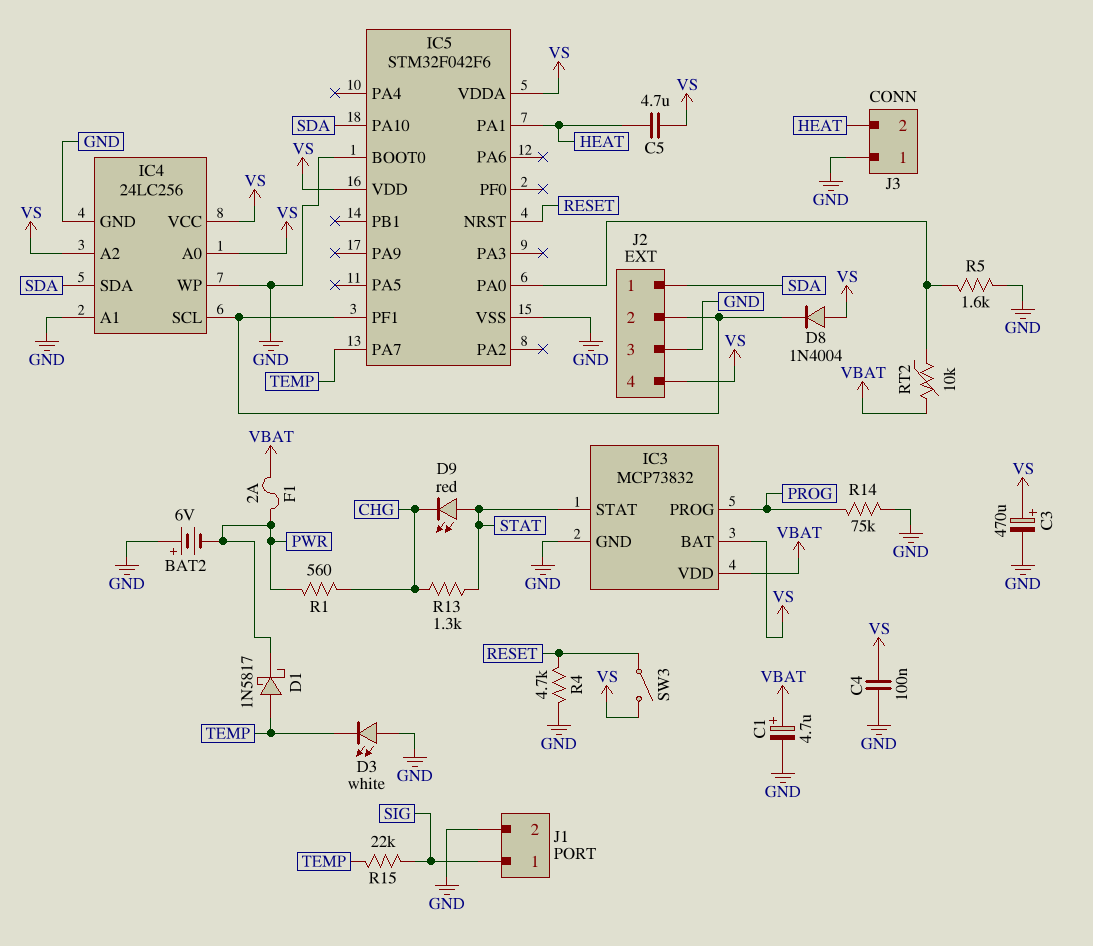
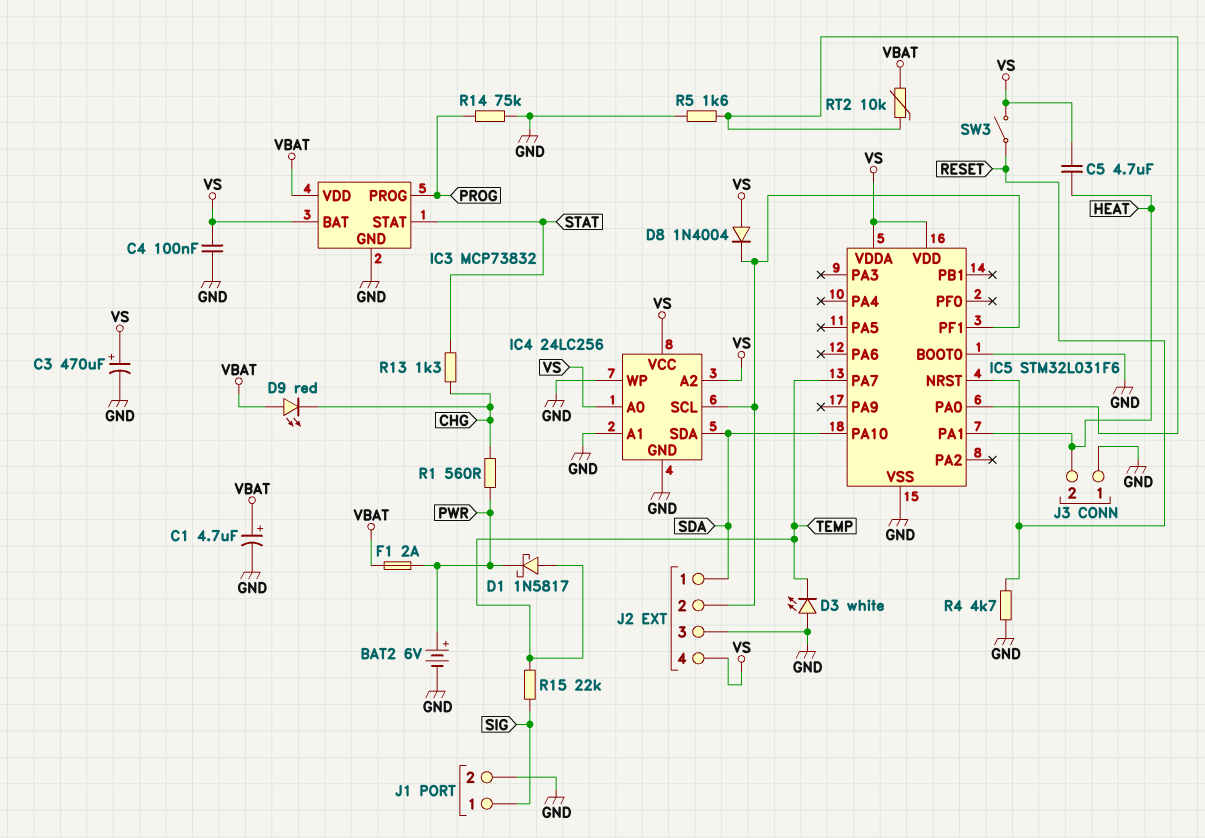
BAT2: 6V (plus GND, minus PWR) -> 6V (plus PWR, minus GND)
D9: LED red (A STAT, K CHG) -> LED red (A VBAT, K CHG)
IC5: STM32F042F6 -> STM32L031F6

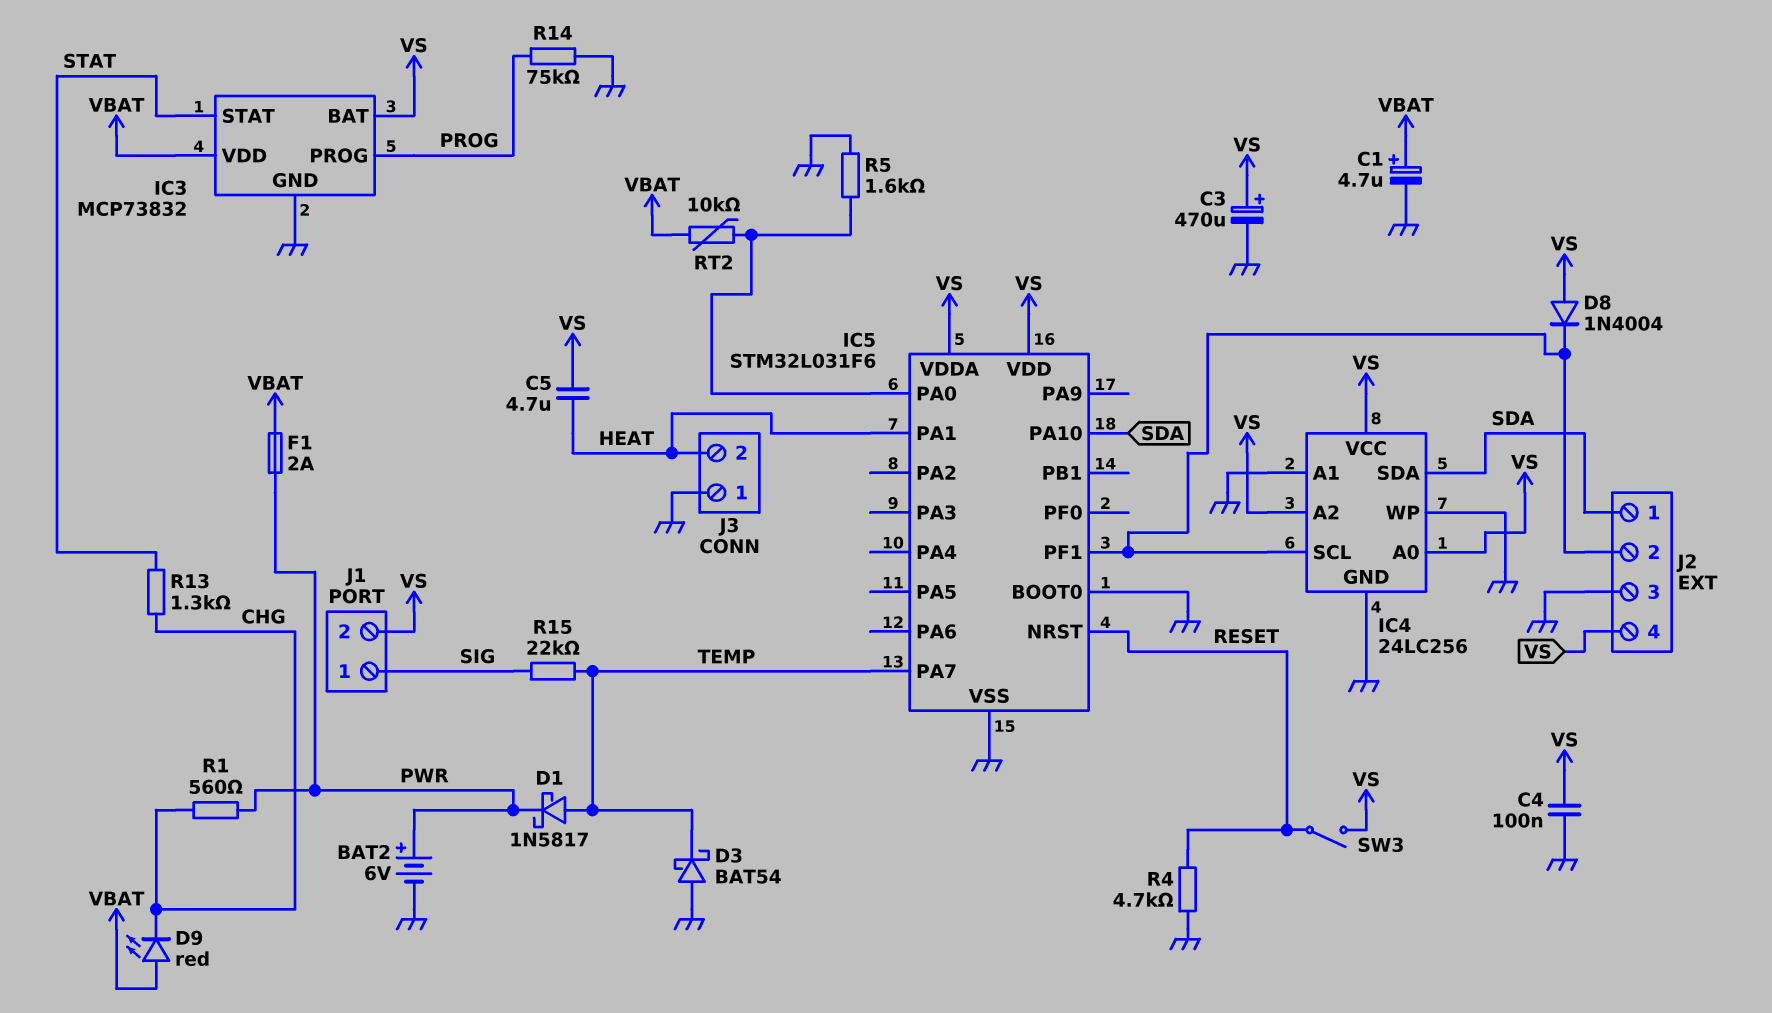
D3: LED white (A GND, K TEMP) -> schottky BAT54 (A GND, K TEMP)
J1 pin 2: GND -> VS

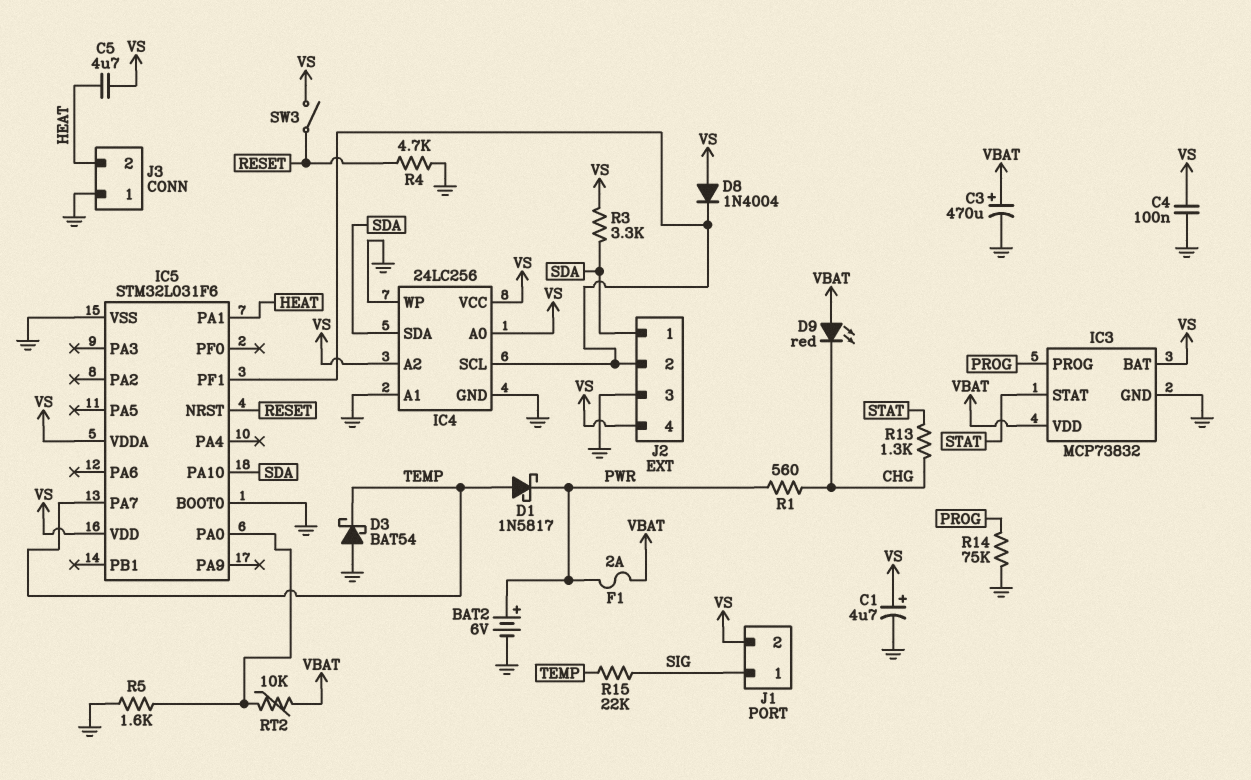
C1: 4.7uF (plus VBAT, minus GND) -> 4.7uF (plus VS, minus GND)
C3: 470uF (plus VS, minus GND) -> 470uF (plus VBAT, minus GND)
R3: none -> 3.3k (SDA, VS)

